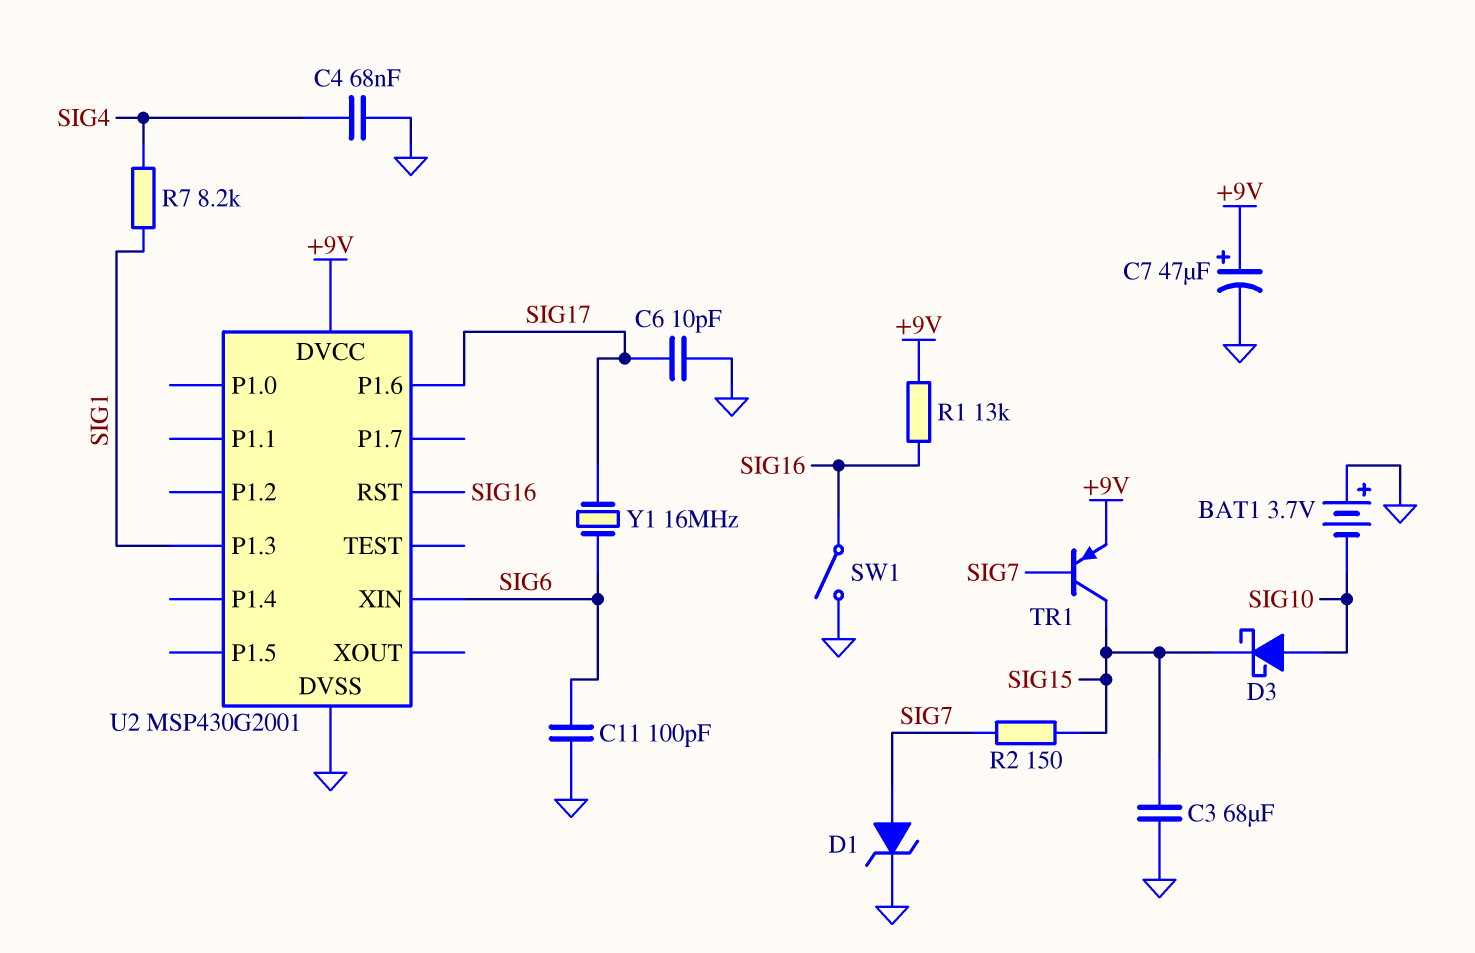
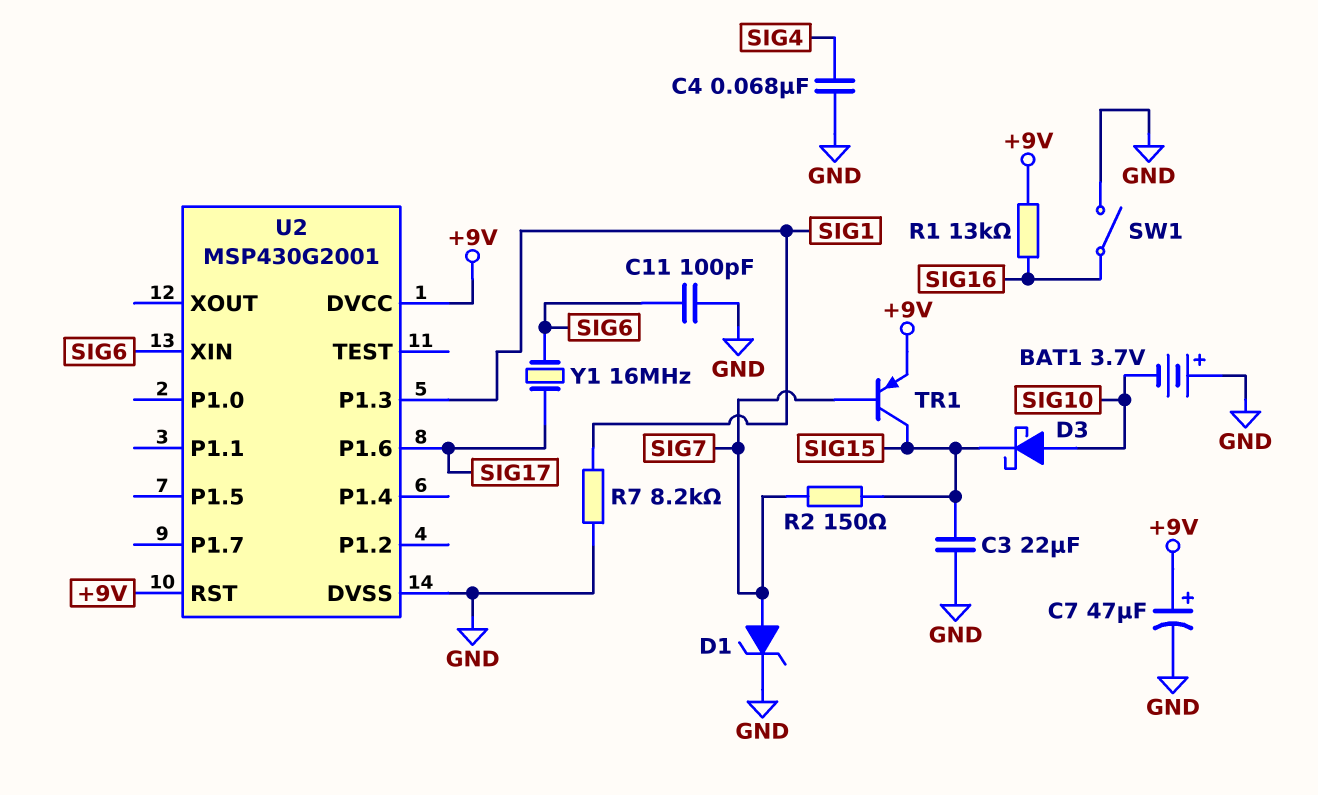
C3: 68uF (GND, SIG15) -> 22uF (GND, SIG15)
C6: 10pF (GND, SIG17) -> none
R7: 8.2k (SIG1, SIG4) -> 8.2k (GND, SIG1)
U2 pin RST: SIG16 -> +9V

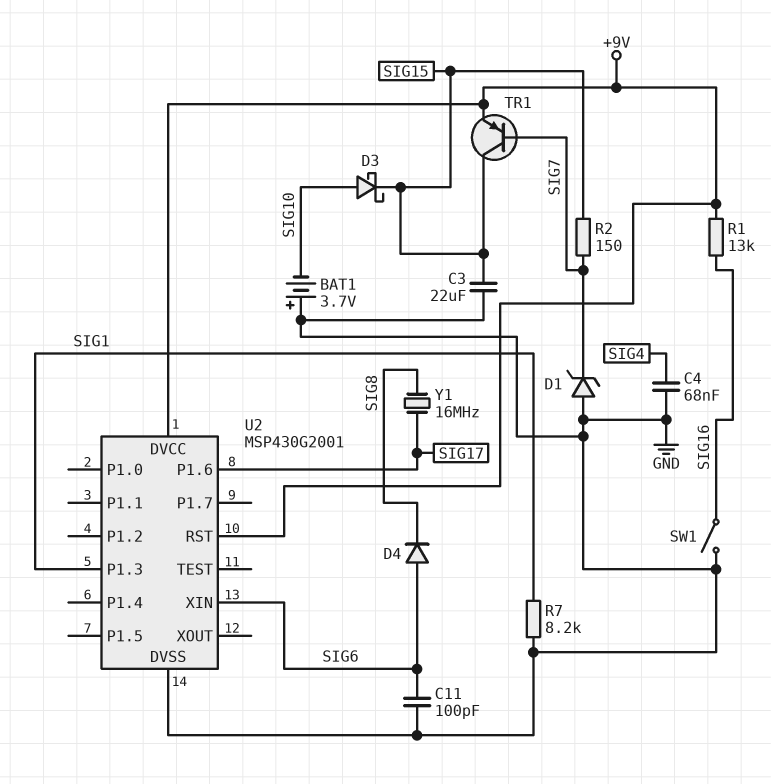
C7: 47uF (plus +9V, minus GND) -> none
D1: zener (A SIG7, K GND) -> zener (A GND, K SIG7)
D4: none -> diode (A SIG6, K SIG8)
Y1: 16MHz (SIG6, SIG17) -> 16MHz (SIG8, SIG17)

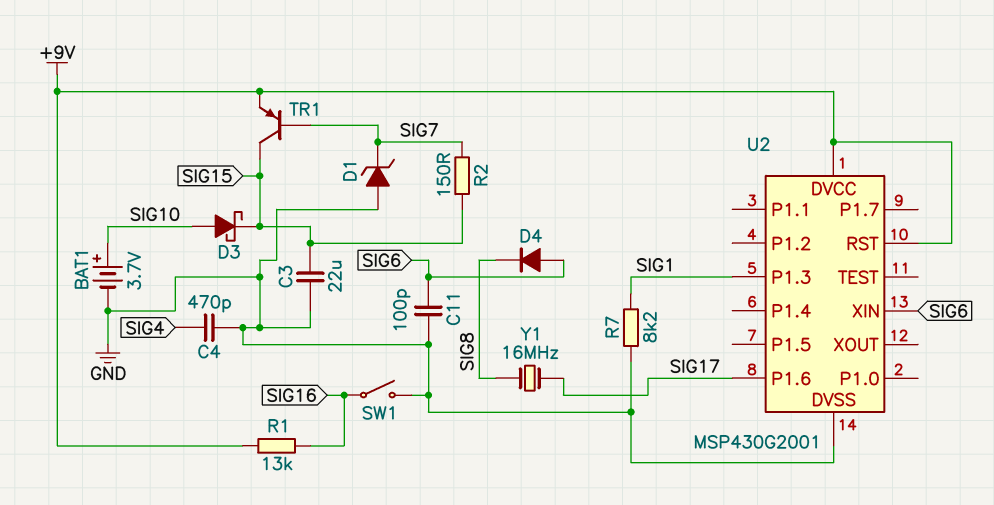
BAT1: 3.7V (plus GND, minus SIG10) -> 3.7V (plus SIG10, minus GND)
C4: 68nF (GND, SIG4) -> 470pF (GND, SIG4)

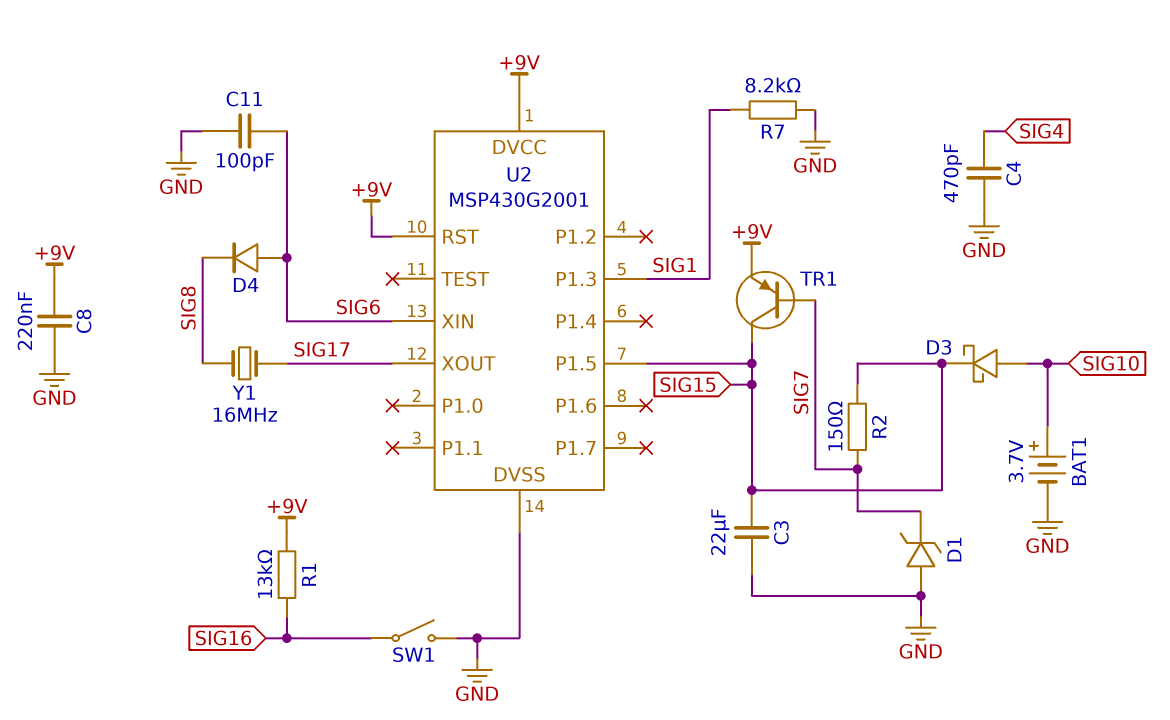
C8: none -> 220nF (+9V, GND)
U2 pin P1.5: none -> SIG15
U2 pin P1.6: SIG17 -> none
U2 pin XOUT: none -> SIG17

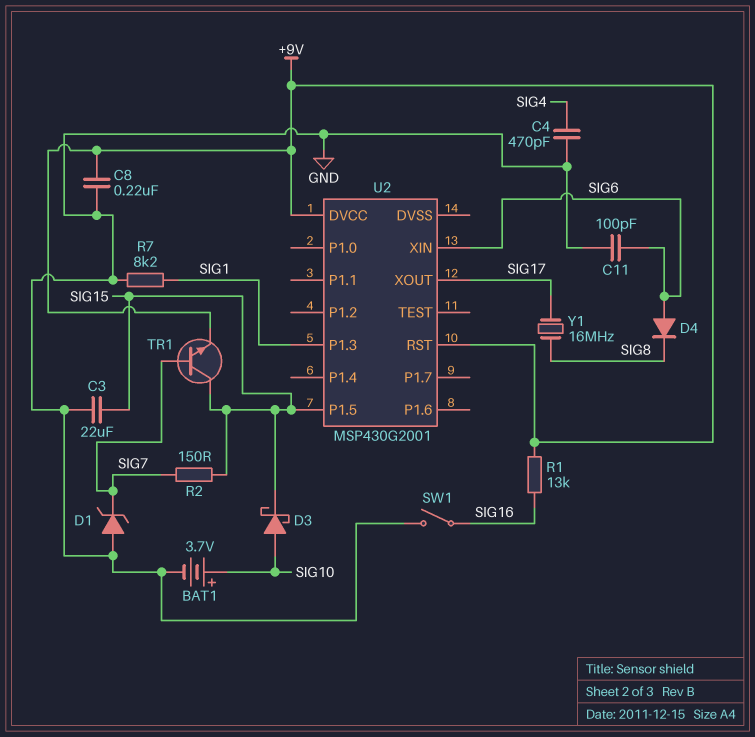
TR1: PNP (B SIG7, C SIG15, E +9V) -> NPN (B SIG7, C SIG15, E +9V)
U2 pin DVSS: GND -> none

